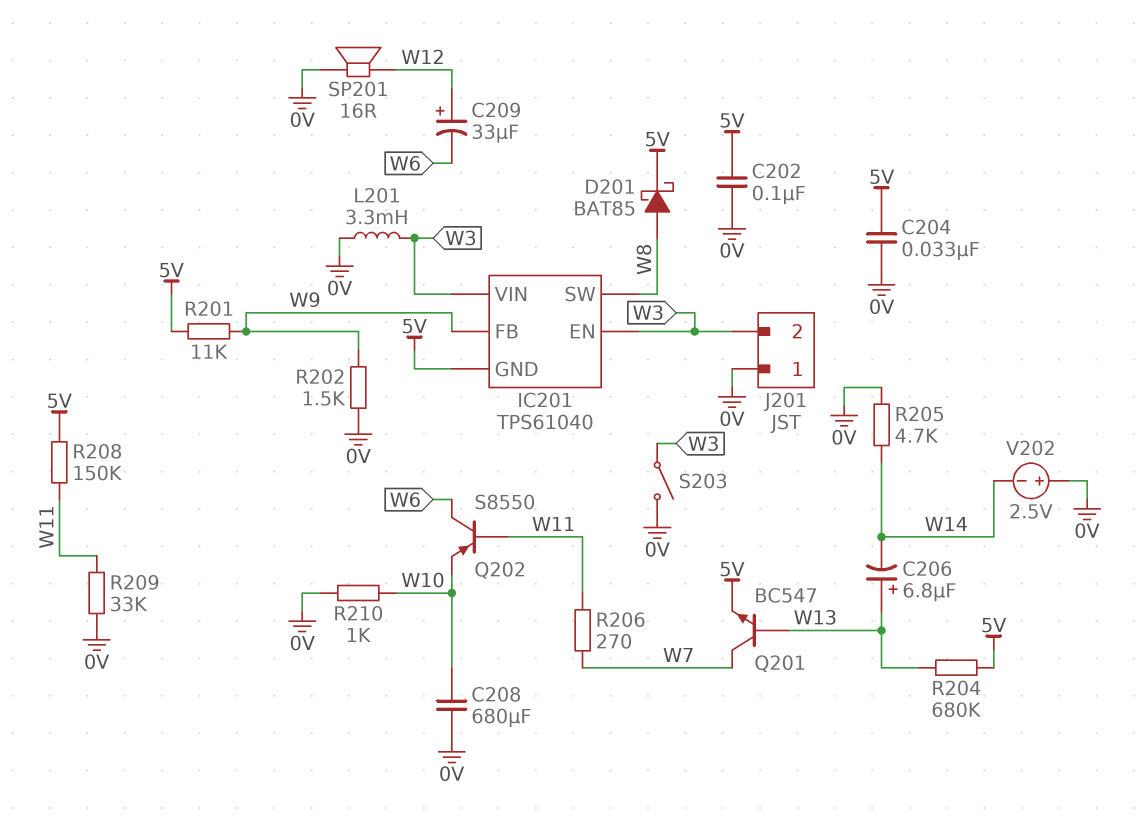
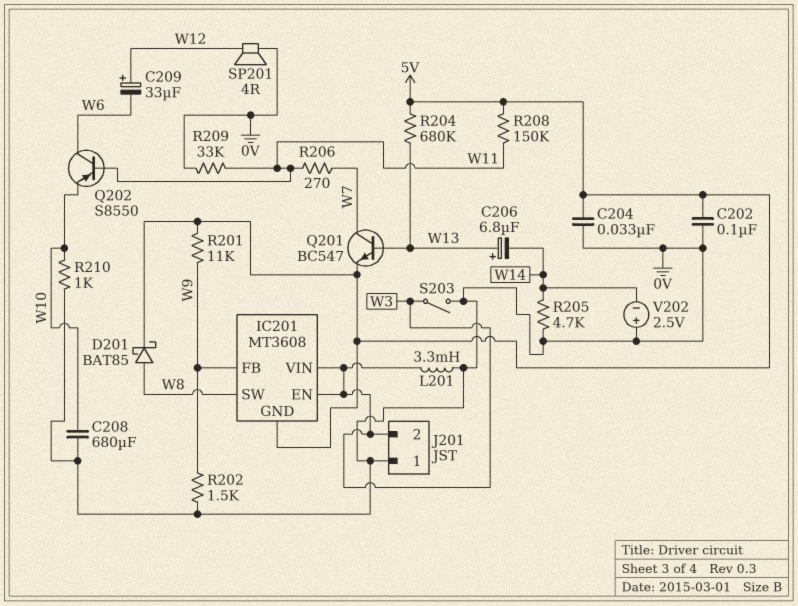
IC201: TPS61040 -> MT3608
SP201: speaker 16R (0V, W12) -> speaker 4R (0V, W12)

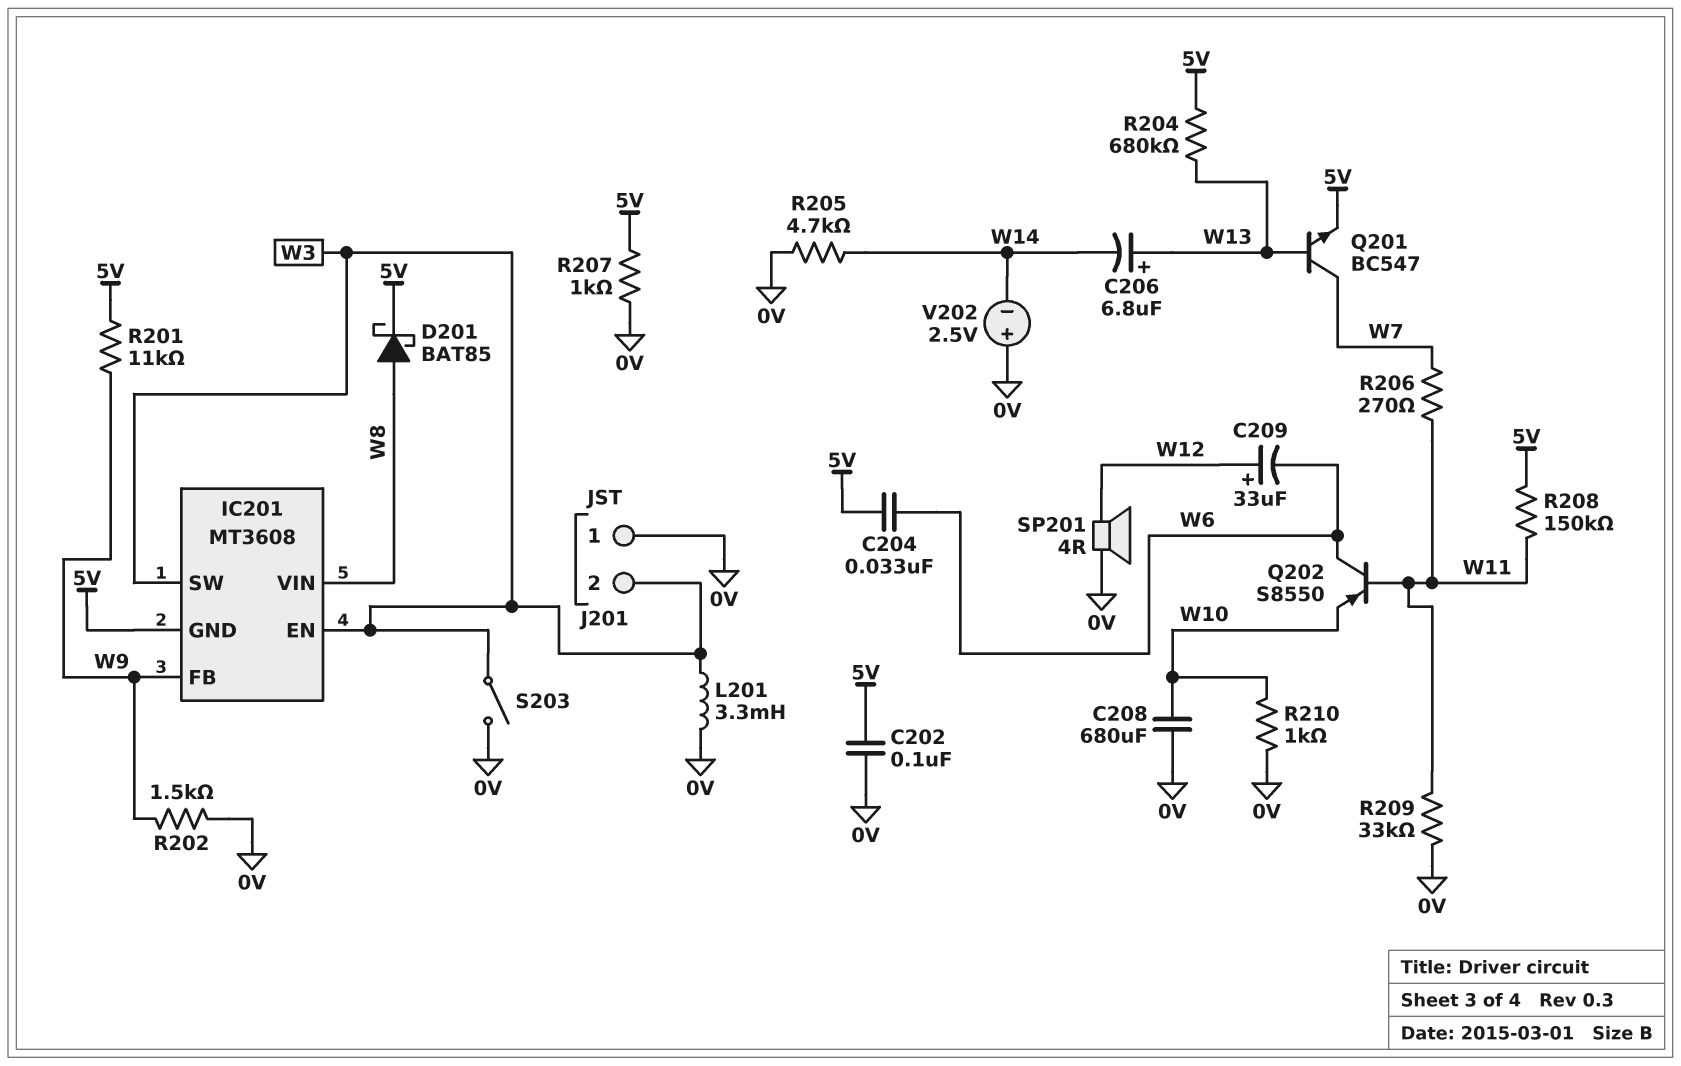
C204: 33nF (0V, 5V) -> 33nF (5V, W6)
IC201 pin SW: W8 -> W3
IC201 pin VIN: W3 -> W8
R207: none -> 1k (0V, 5V)

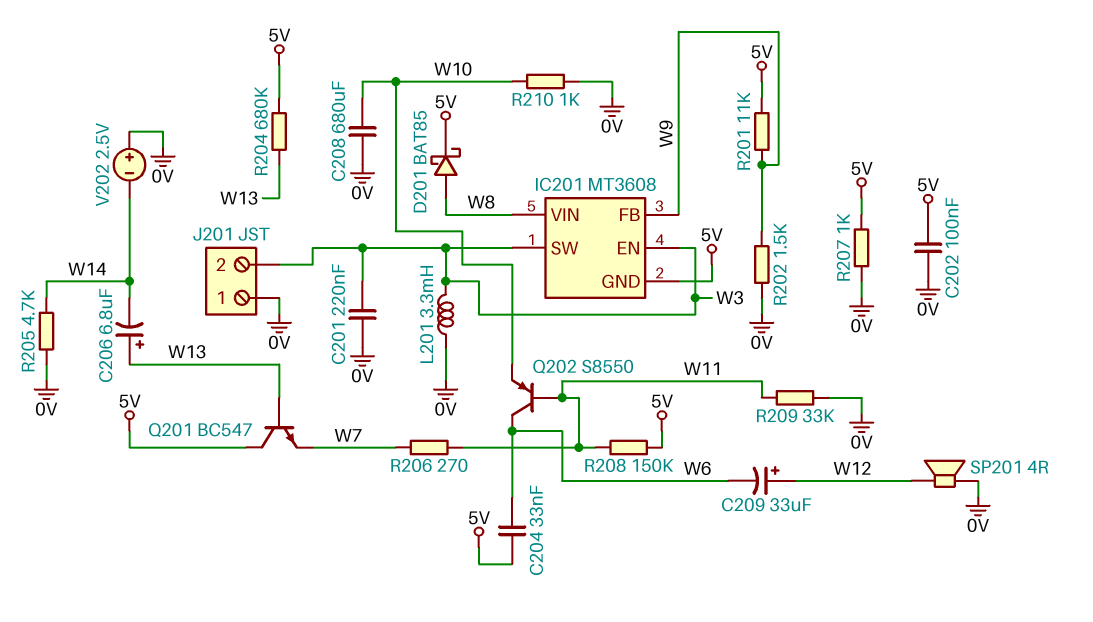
C201: none -> 220nF (0V, W3)
Q201: NPN BC547 (B W13, C W7, E 5V) -> NPN BC547 (B W13, C 5V, E W7)
S203: switch (0V, W3) -> none

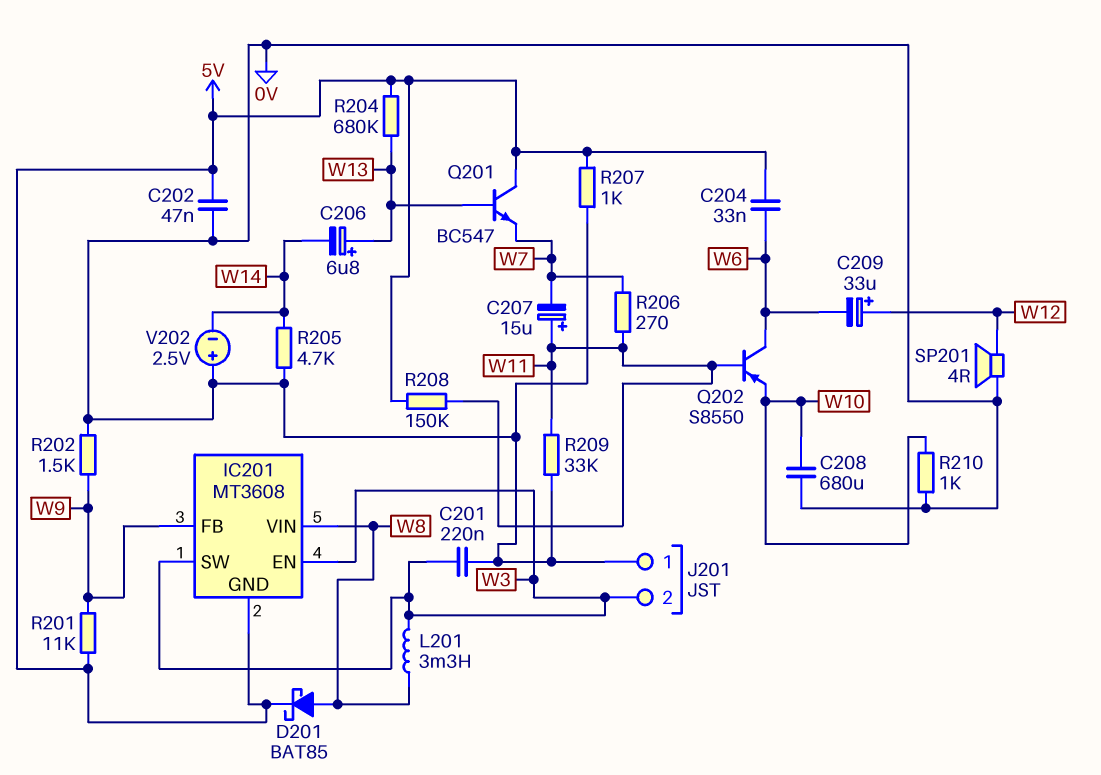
C202: 100nF (0V, 5V) -> 47nF (0V, 5V)
C207: none -> 15uF (plus W11, minus W7)
L201: 3.3mH (0V, W3) -> 3.3mH (W3, W8)

